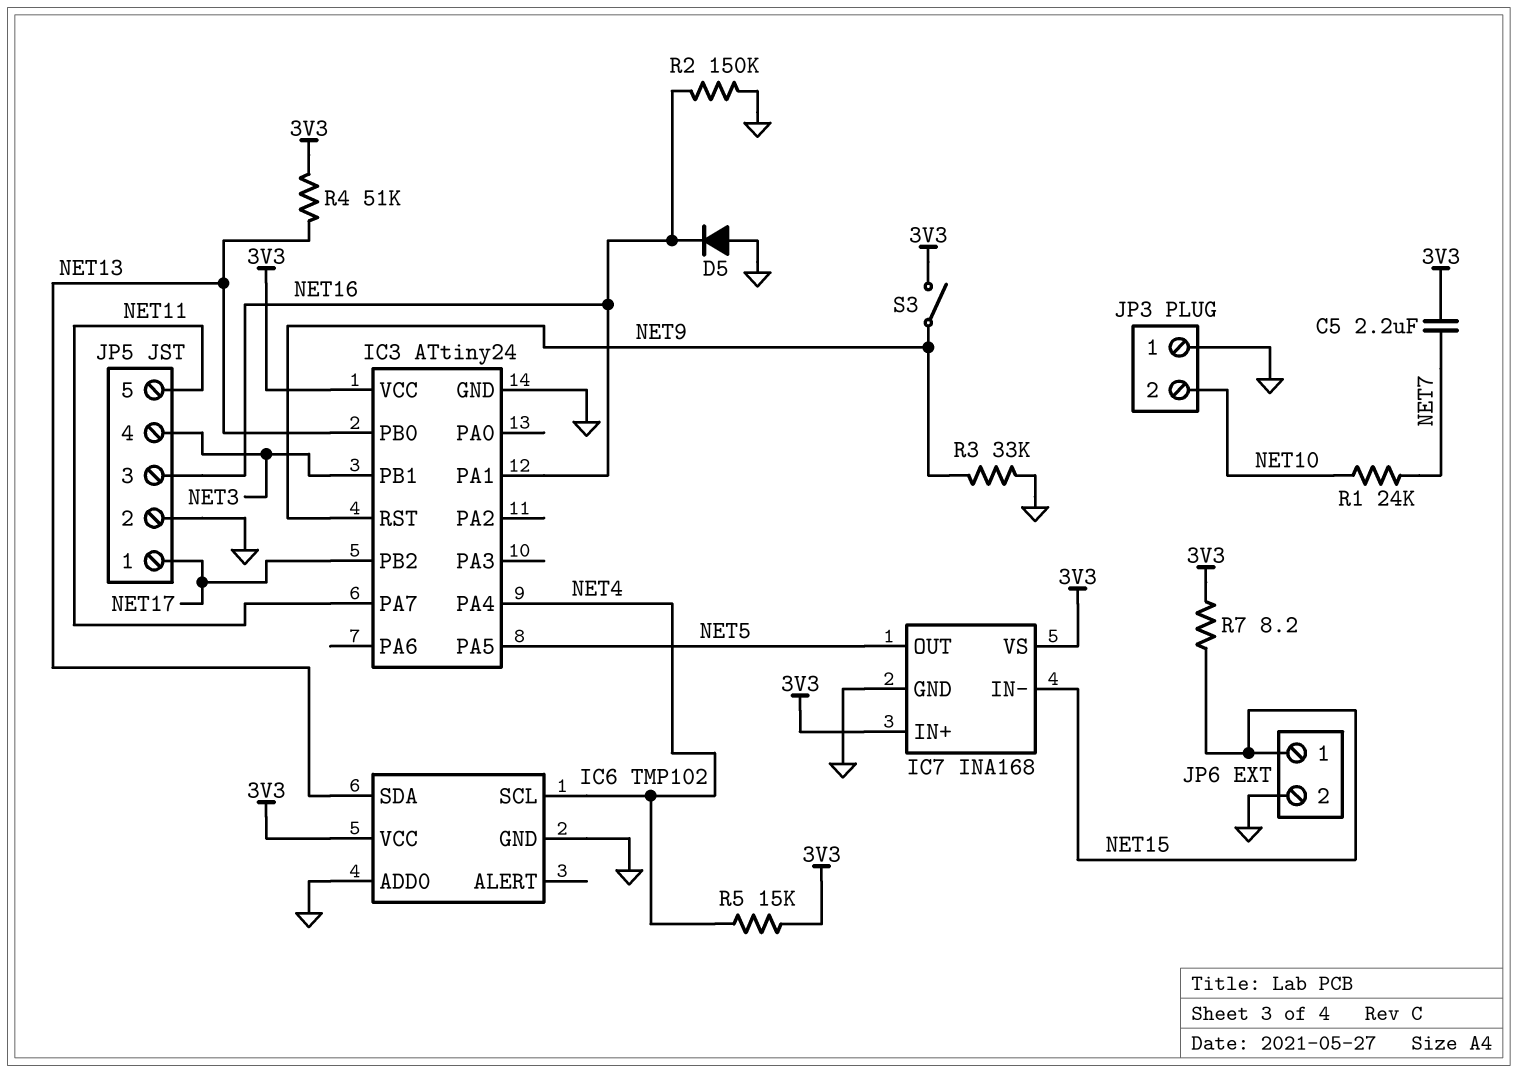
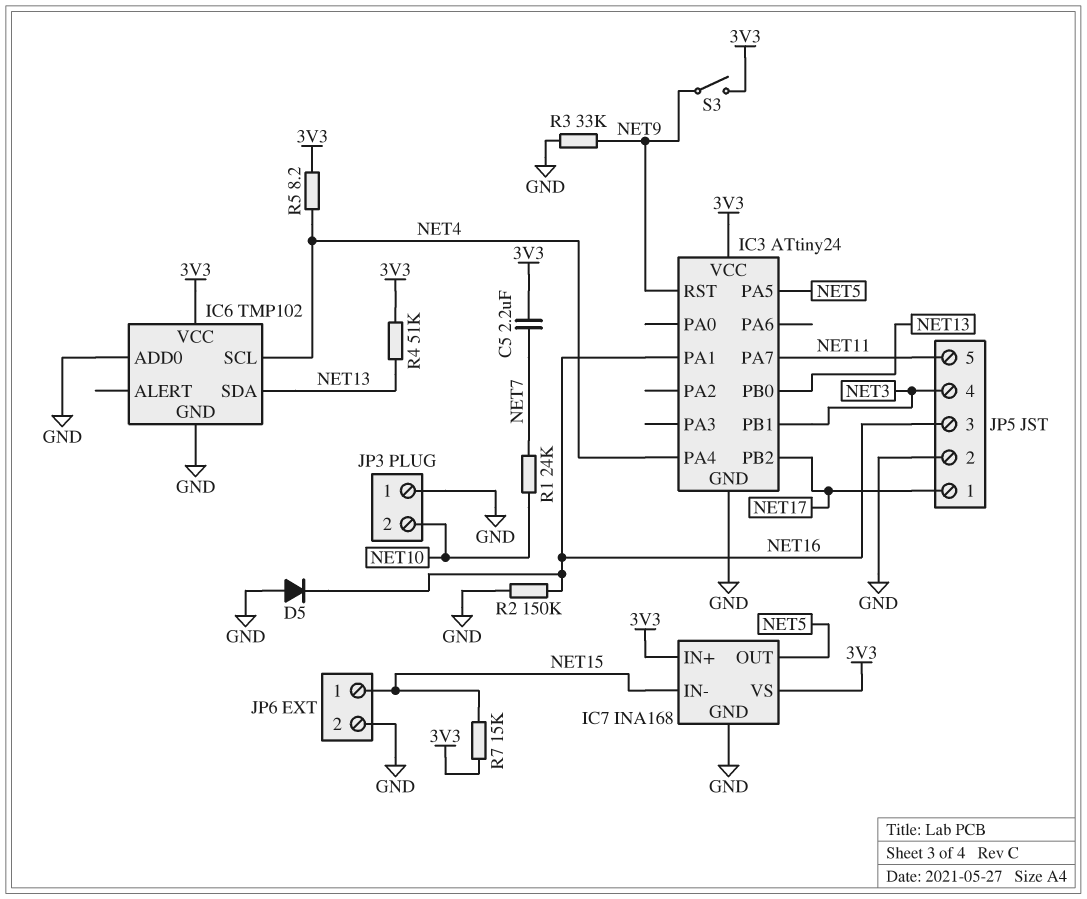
R5: 15k (3V3, NET4) -> 8.2 (3V3, NET4)
R7: 8.2 (3V3, NET15) -> 15k (3V3, NET15)

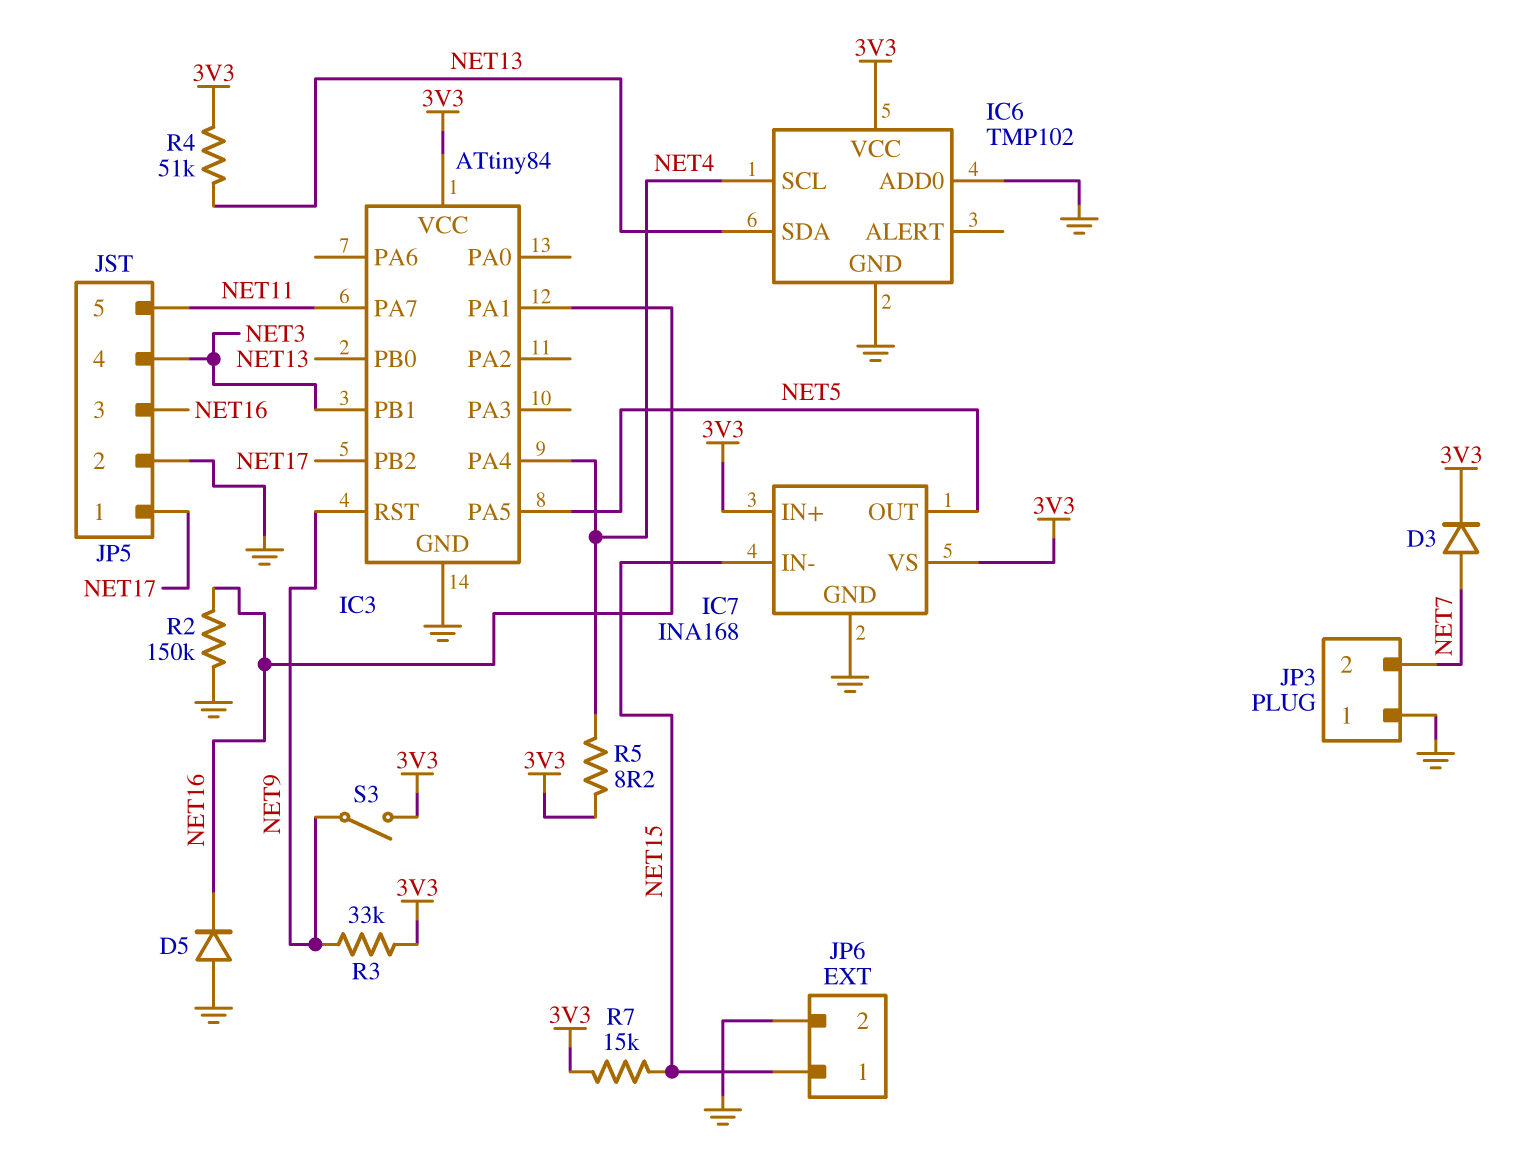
C5: 2.2uF (3V3, NET7) -> none
D3: none -> diode (A NET7, K 3V3)
IC3: ATtiny24 -> ATtiny84
JP3 pin 2: NET10 -> NET7
R1: 24k (NET7, NET10) -> none
R3: 33k (GND, NET9) -> 33k (3V3, NET9)

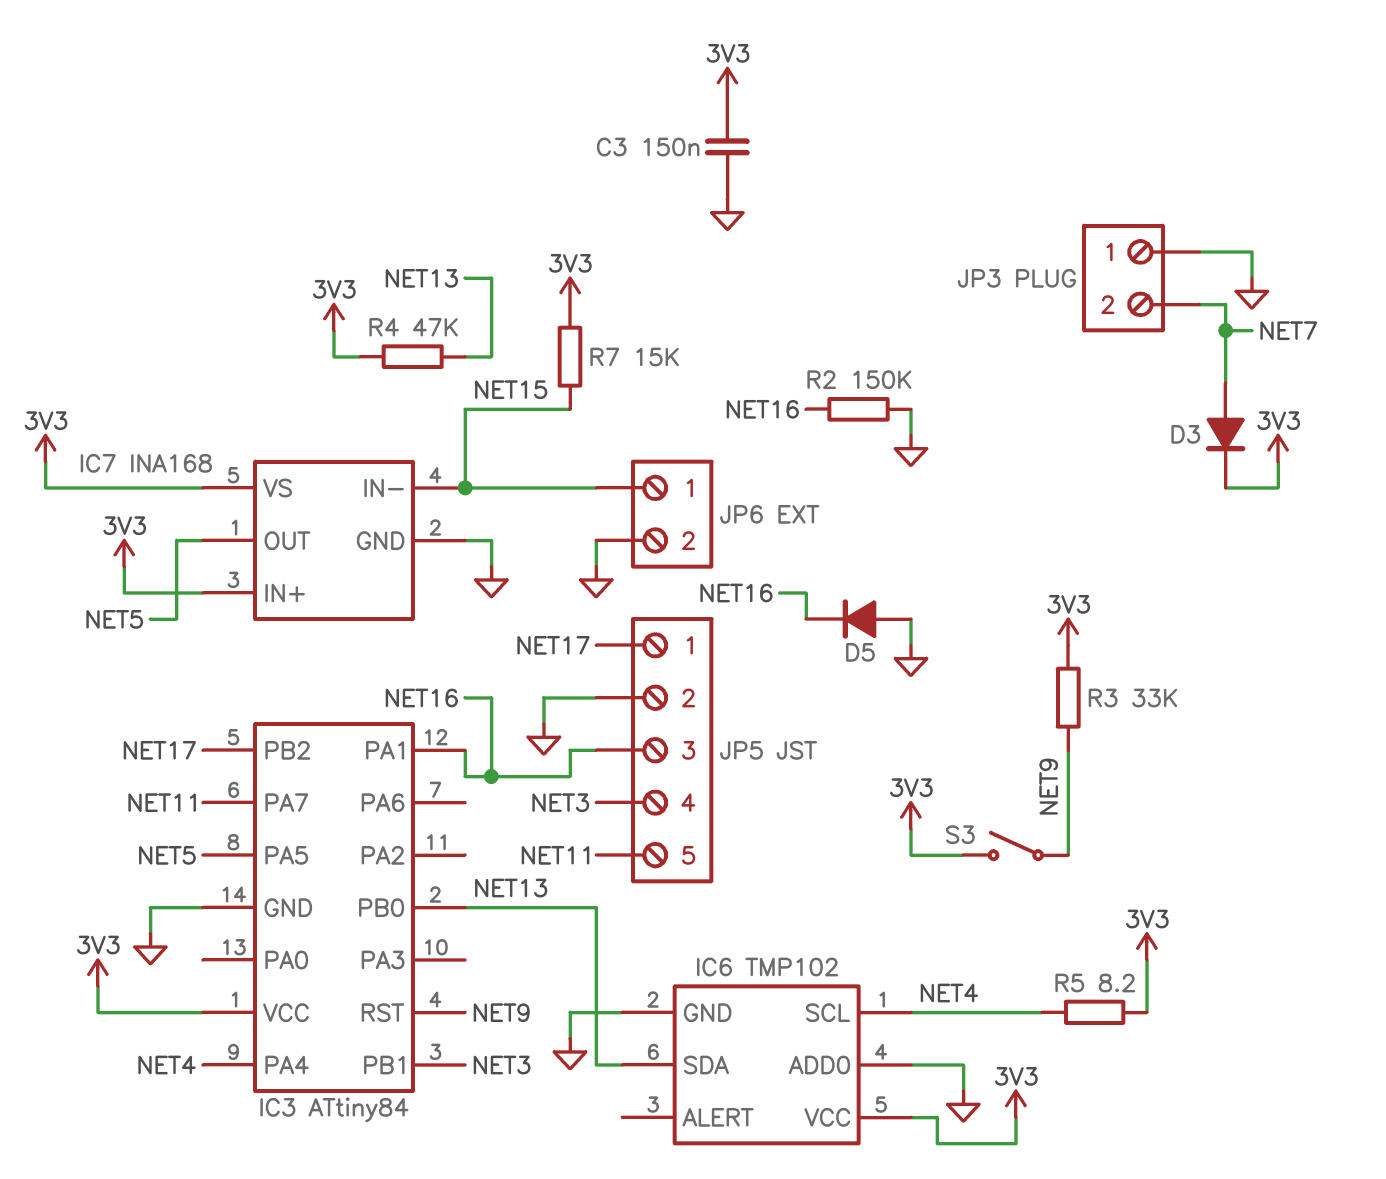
C3: none -> 150nF (3V3, GND)
R4: 51k (3V3, NET13) -> 47k (3V3, NET13)

